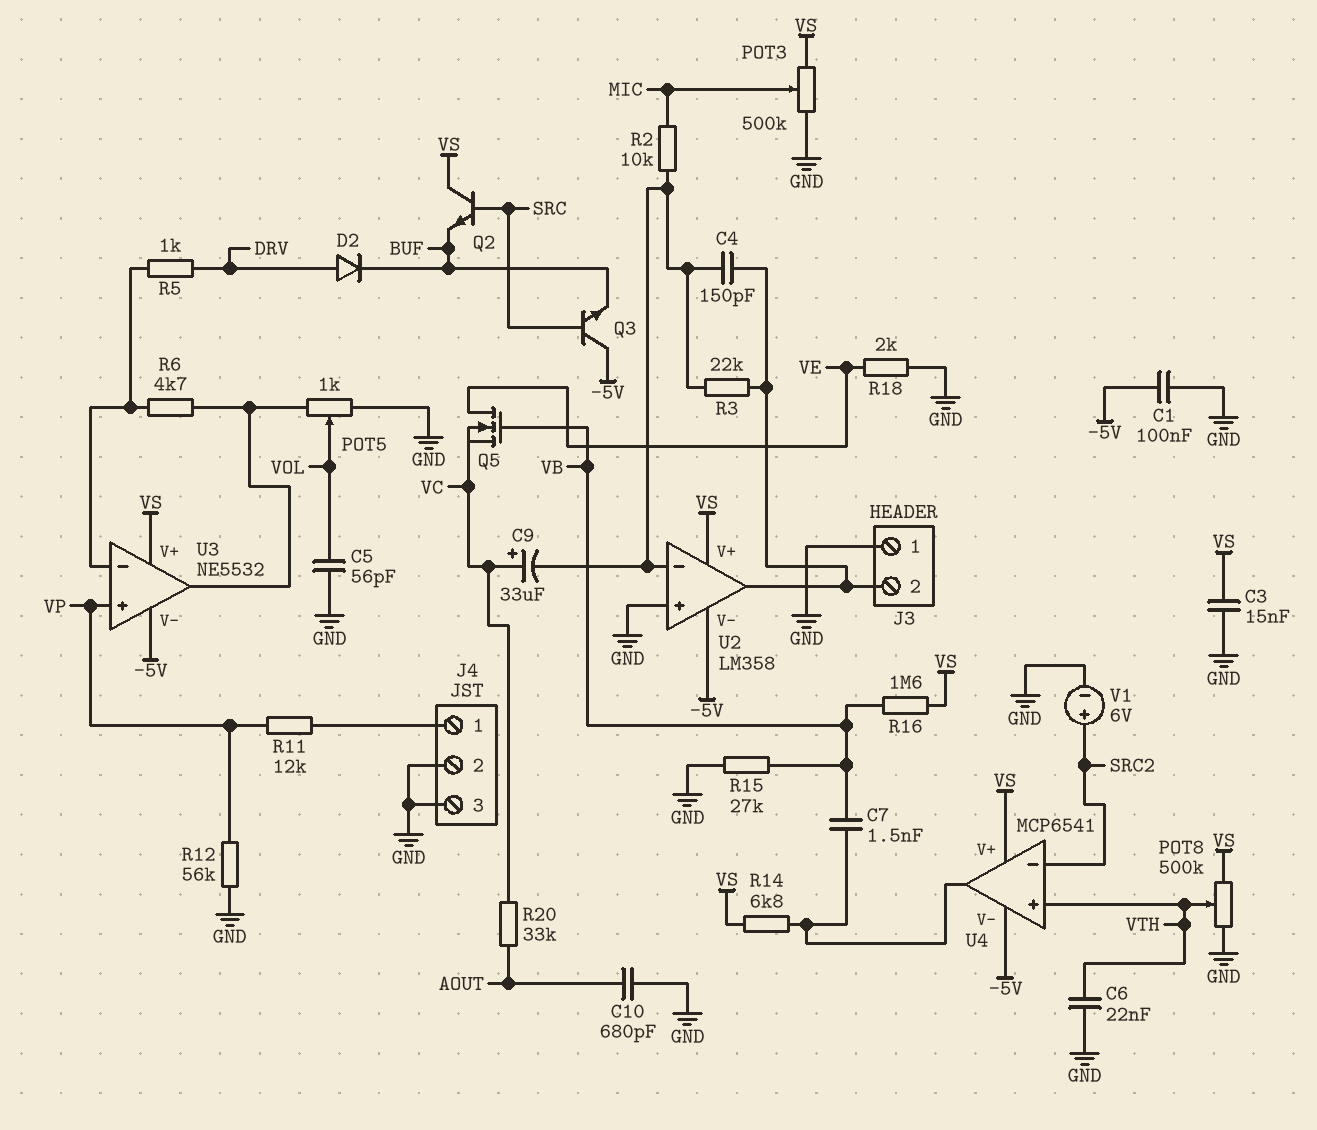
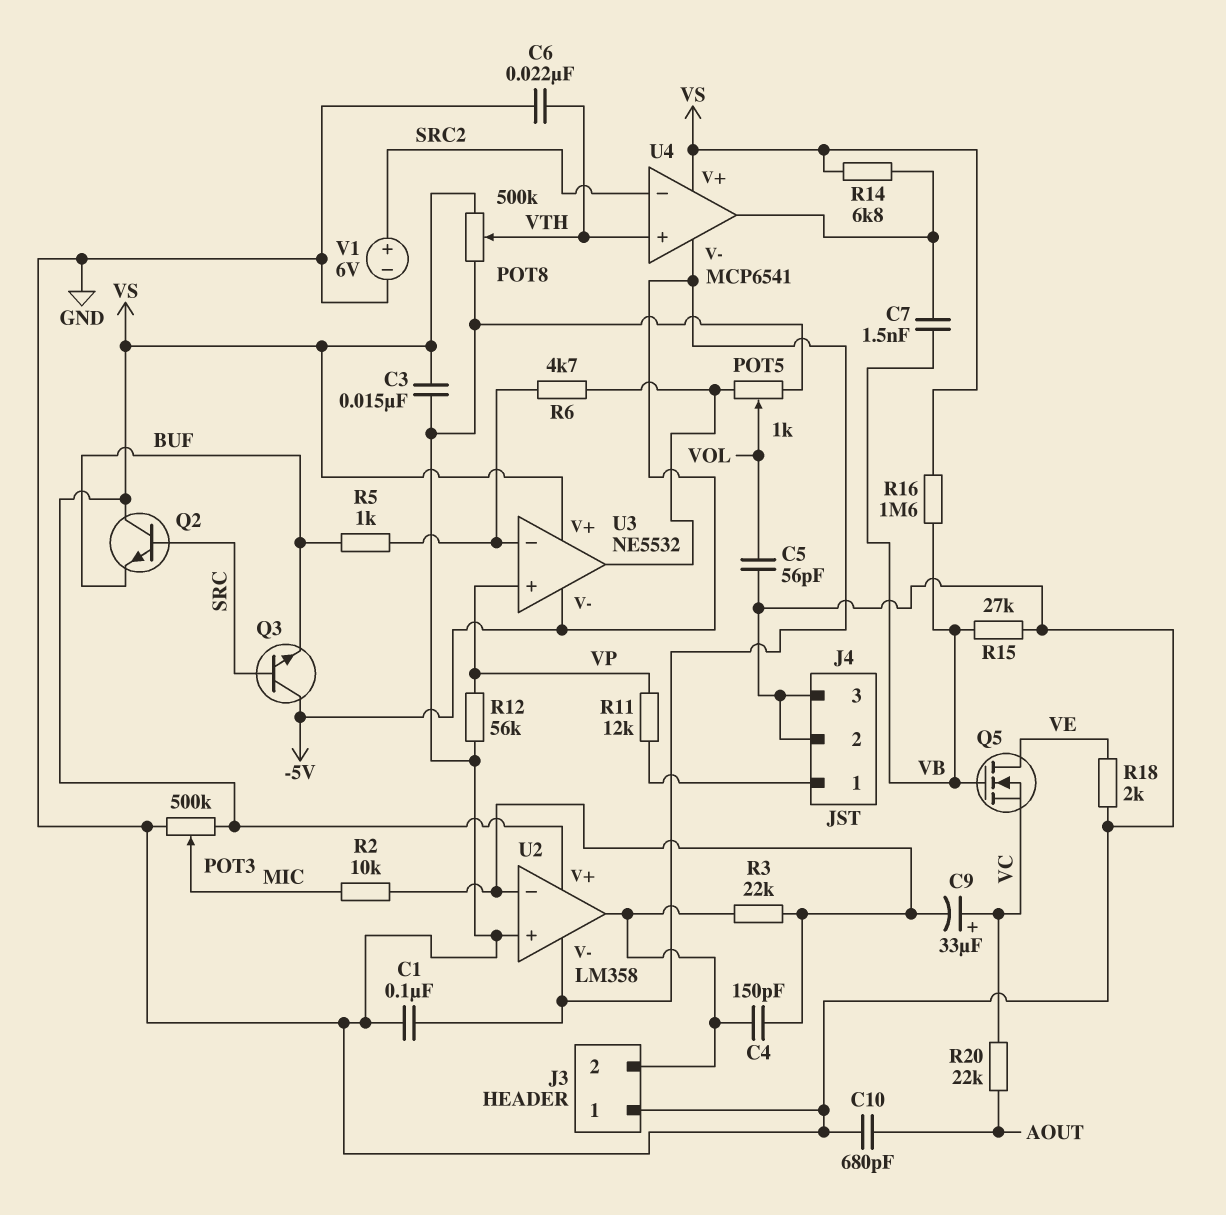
D2: diode (A DRV, K BUF) -> none
R5: 1k (DRV, U3/in-) -> 1k (BUF, U3/in-)
R20: 33k (AOUT, VC) -> 22k (AOUT, VC)

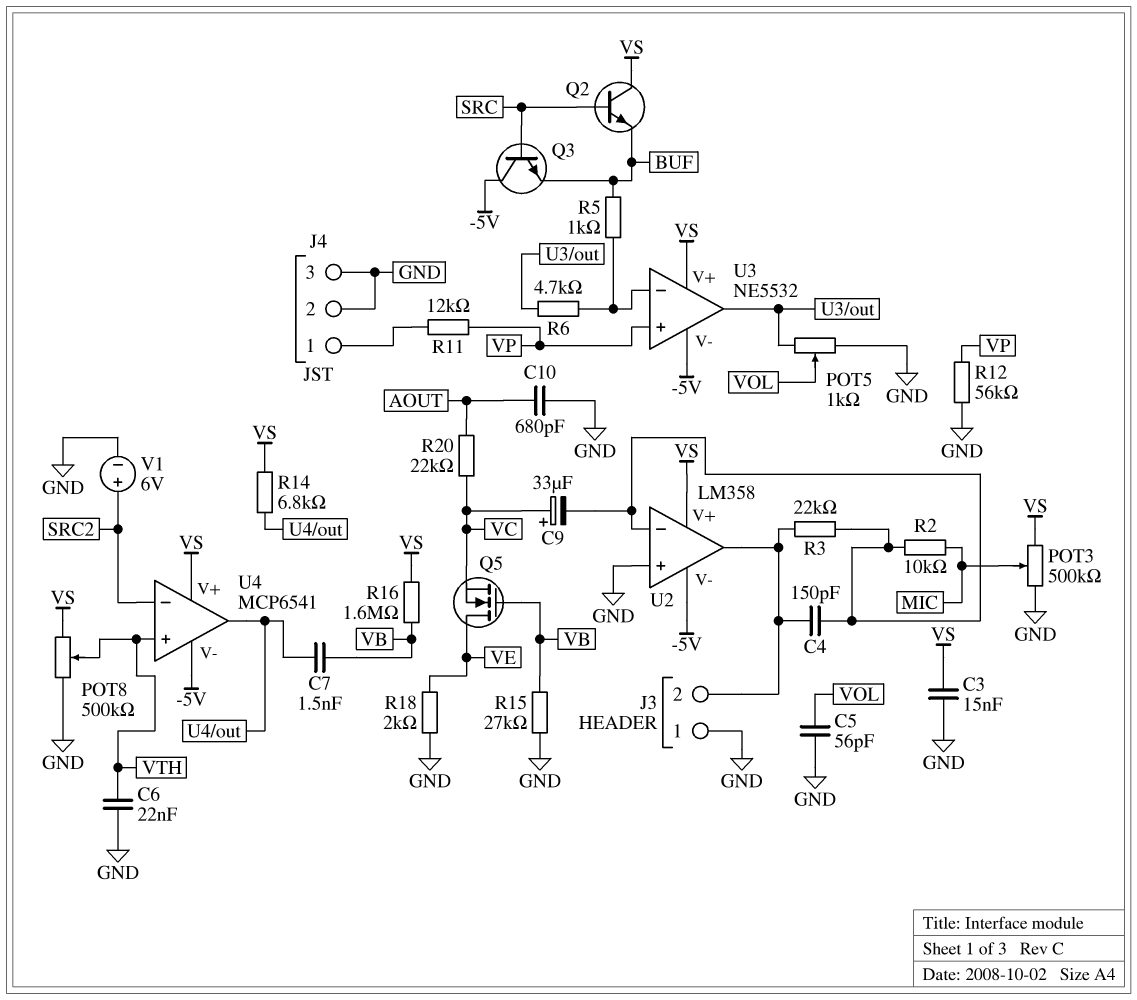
C1: 100nF (-5V, GND) -> none

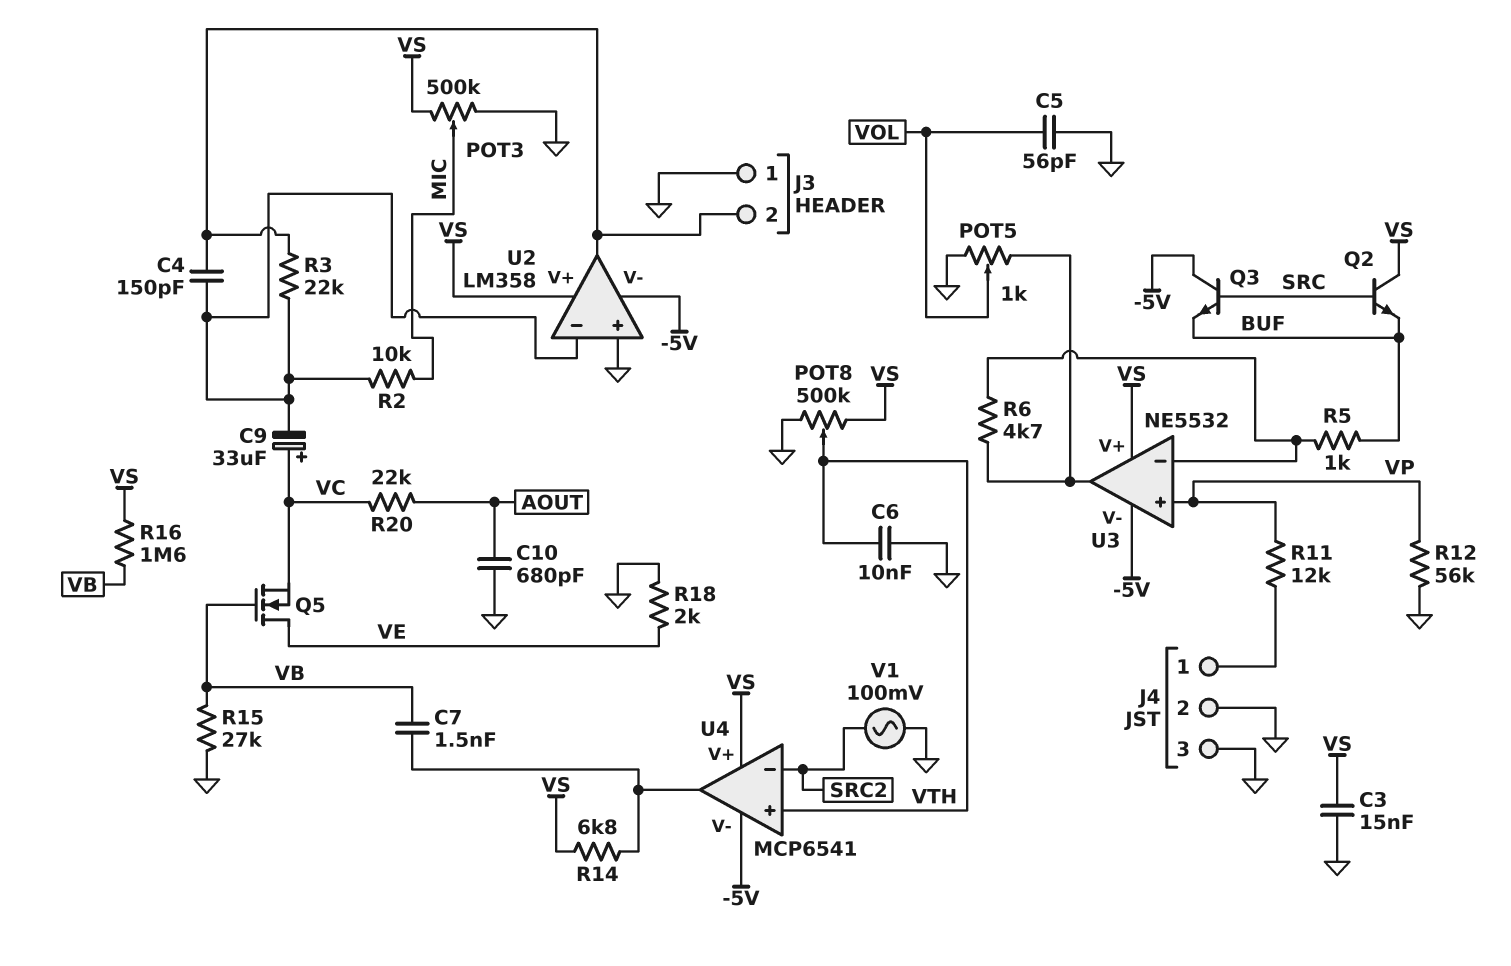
C6: 22nF (GND, VTH) -> 10nF (GND, VTH)
V1: 6V (plus SRC2, minus GND) -> AC 100mV (GND, SRC2)

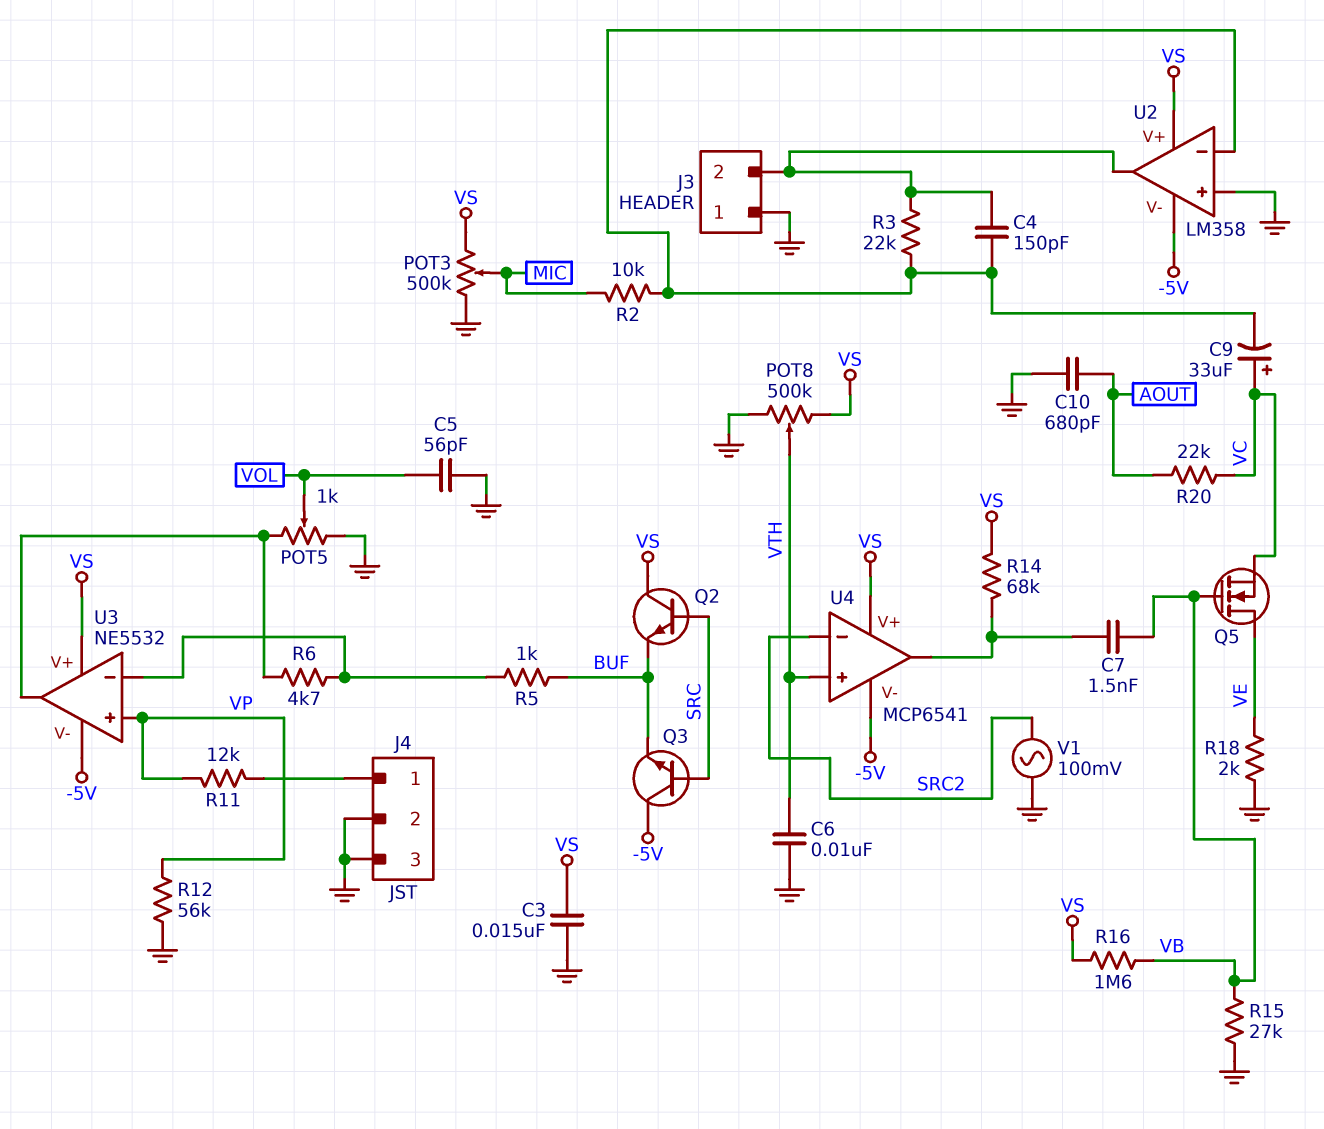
R14: 6.8k (U4/out, VS) -> 68k (U4/out, VS)

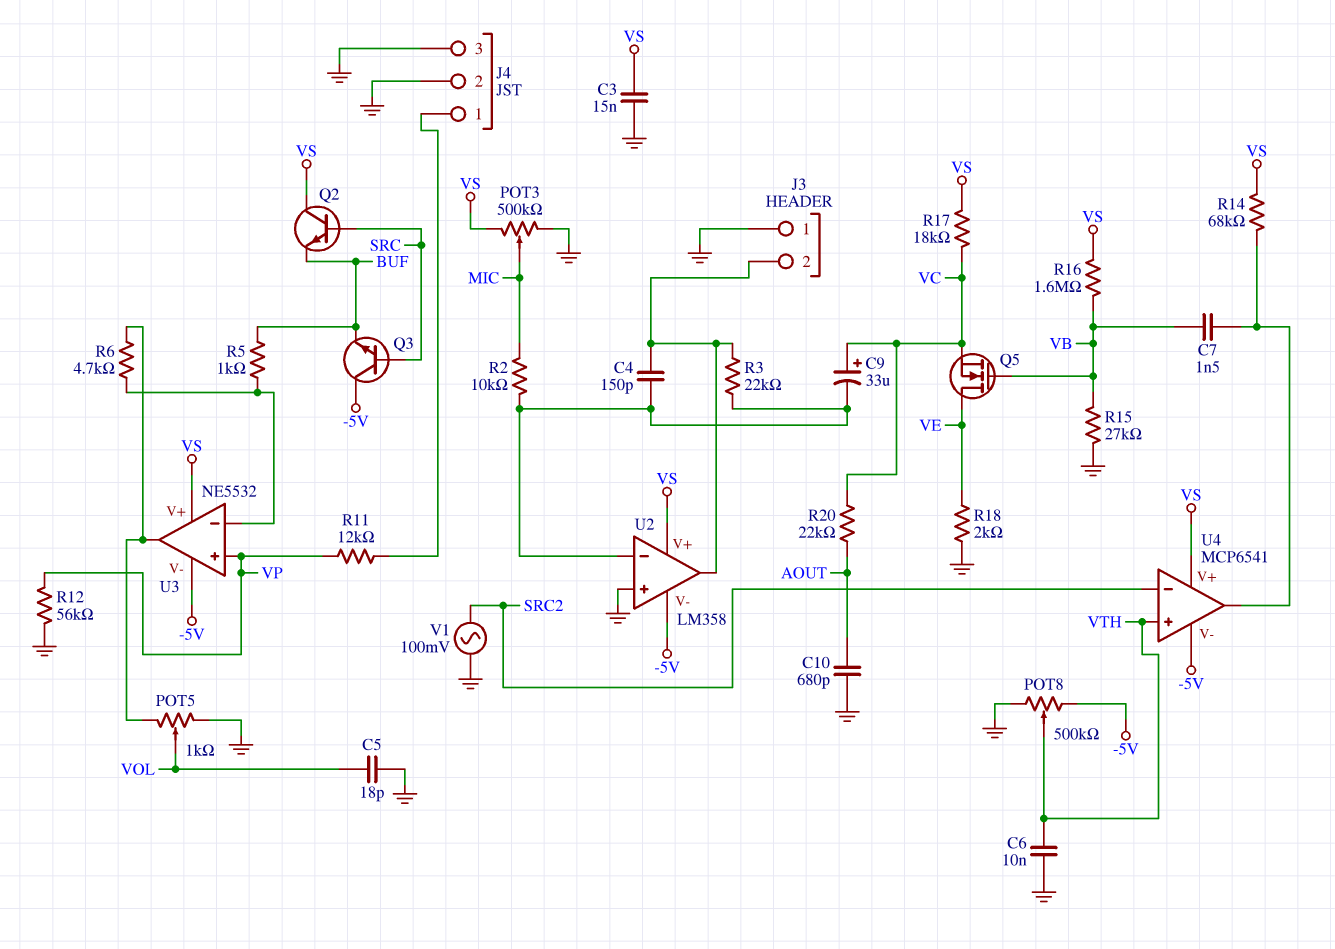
C5: 56pF (GND, VOL) -> 18pF (GND, VOL)
POT8: 500k (GND, VS, wiper VTH) -> 500k (-5V, GND, wiper VTH)
R17: none -> 18k (VC, VS)

